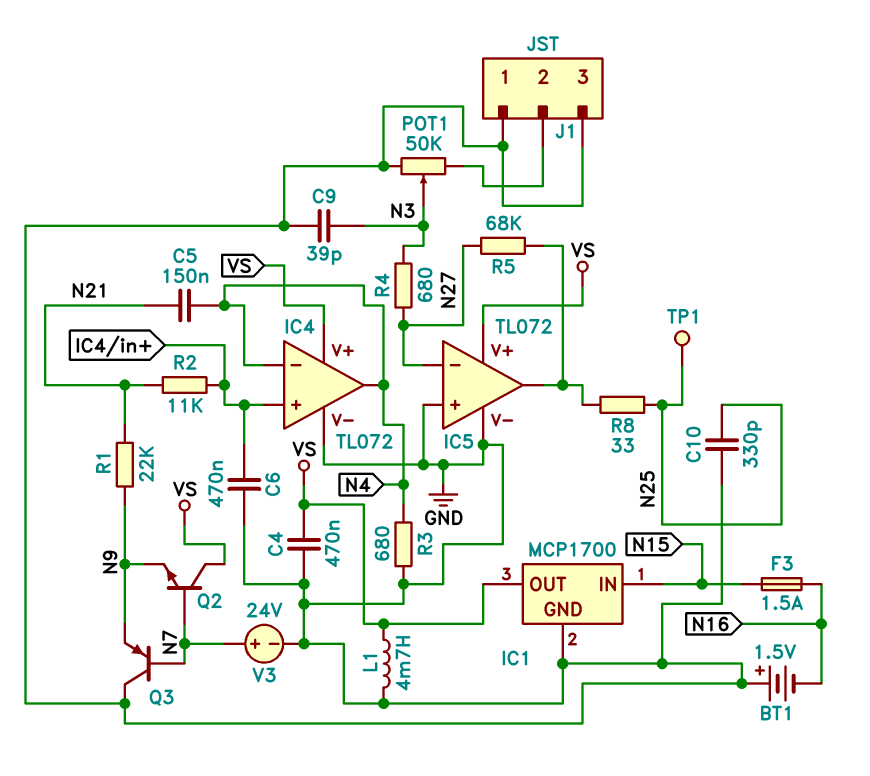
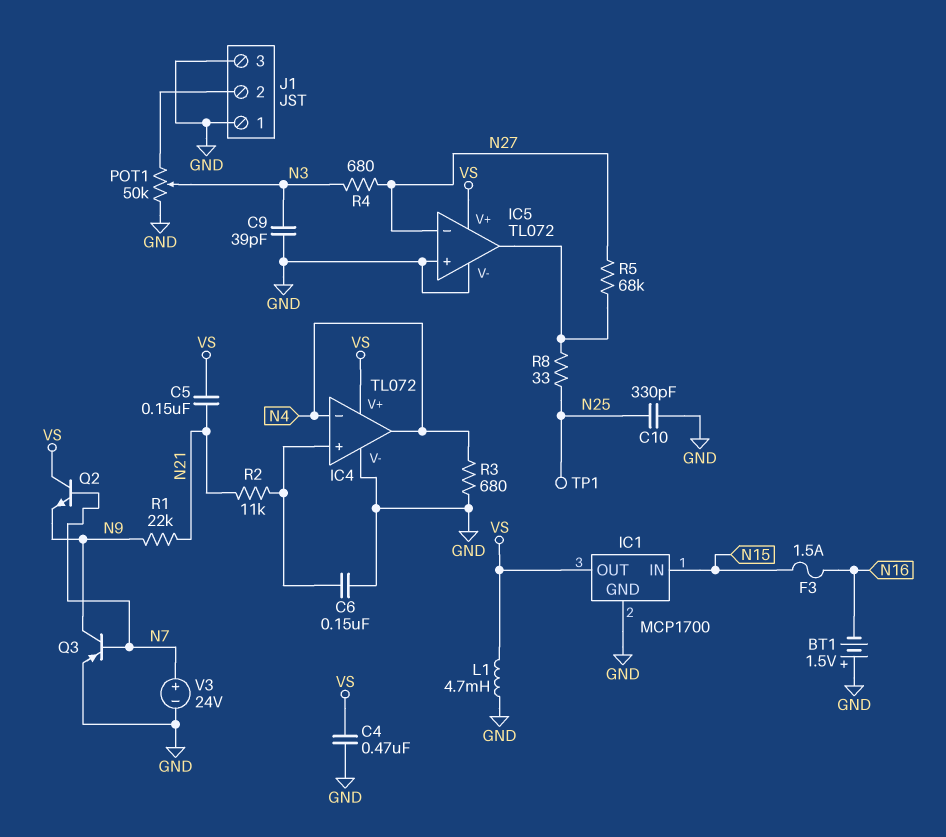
C5: 150nF (N4, N21) -> 150nF (N21, VS)
C6: 470nF (GND, IC4/in+) -> 150nF (GND, IC4/in+)
Q3: PNP (B N7, C GND, E N9) -> PNP (B N7, C N9, E GND)

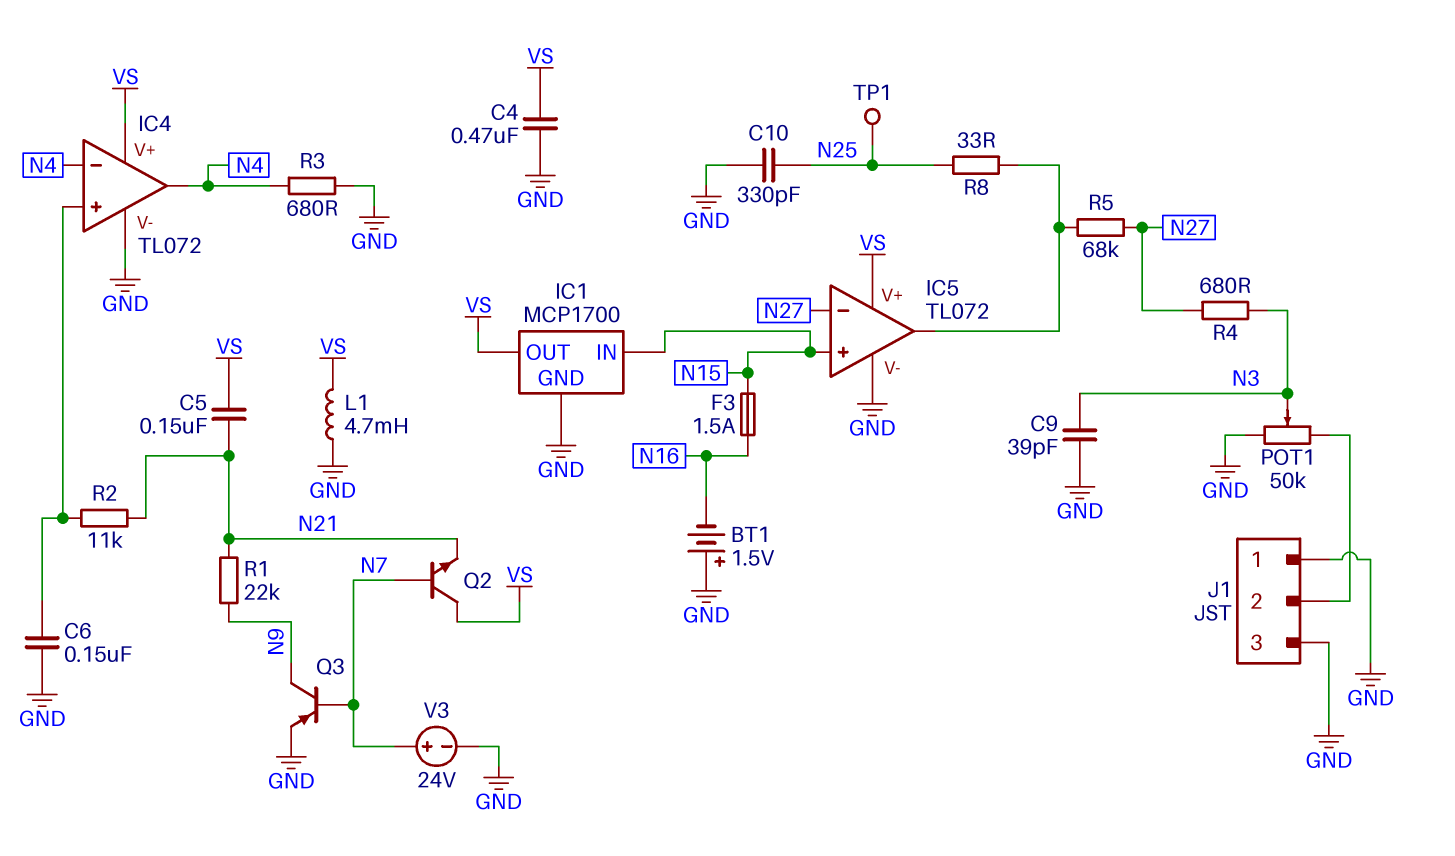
IC5 pin in+: GND -> N15
Q2: NPN (B N7, C VS, E N9) -> NPN (B N7, C VS, E N21)

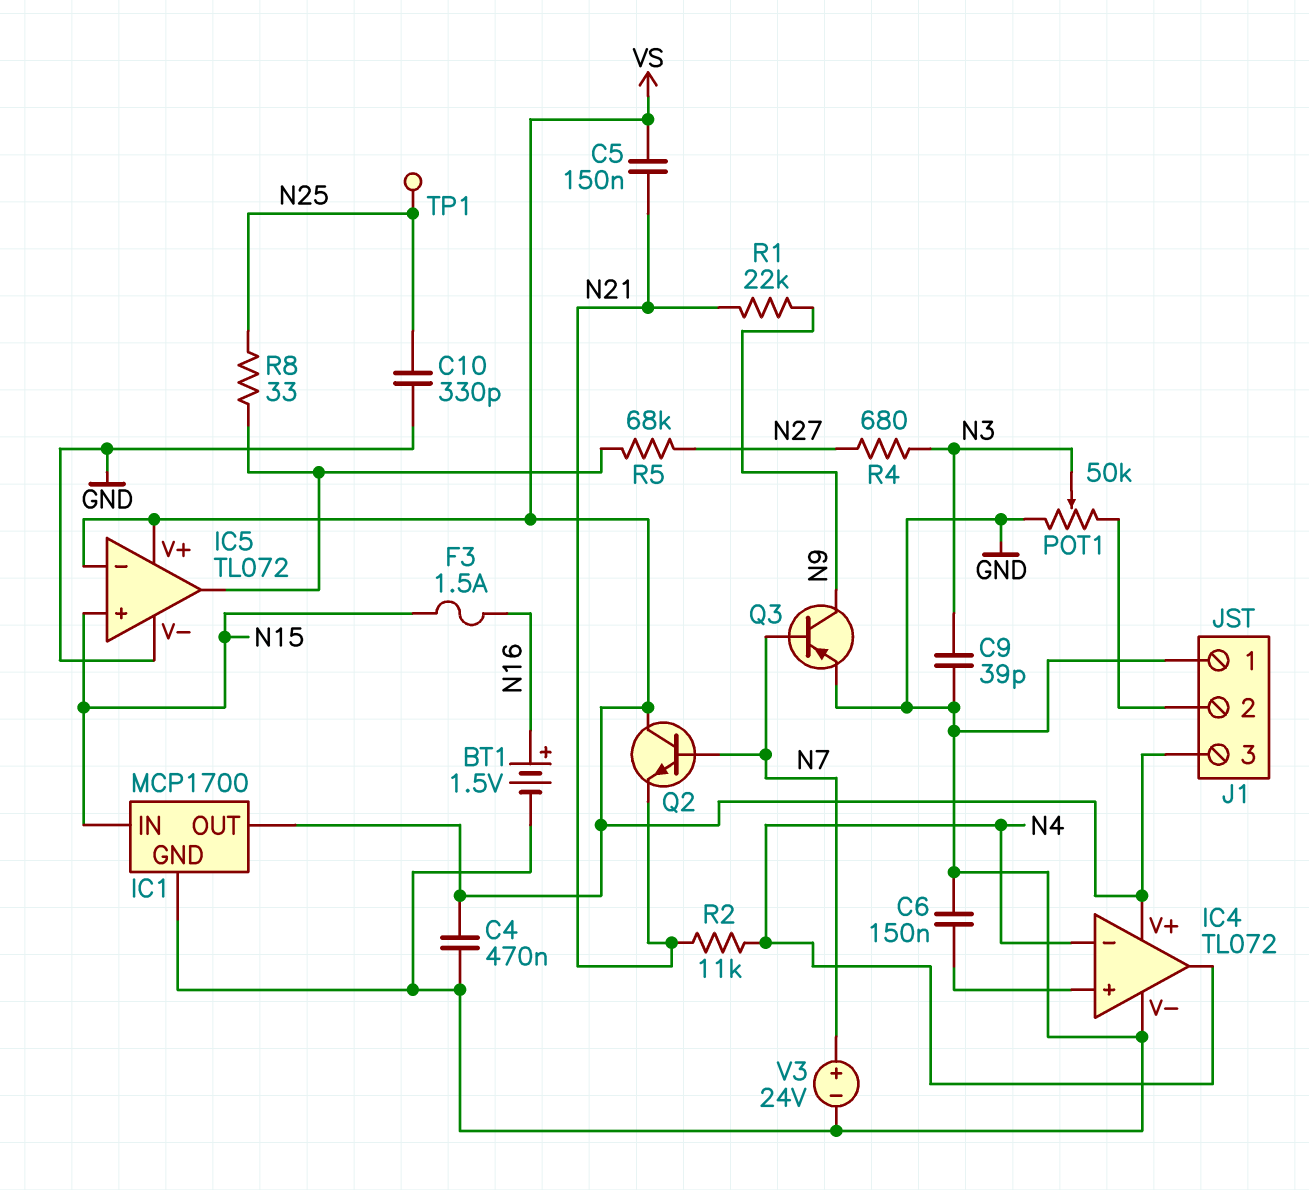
BT1: 1.5V (plus GND, minus N16) -> 1.5V (plus N16, minus GND)
IC5 pin in-: N27 -> VS
J1 pin 3: GND -> VS
L1: 4.7mH (GND, VS) -> none
R2: 11k (IC4/in+, N21) -> 11k (N4, N21)
R3: 680 (GND, N4) -> none

